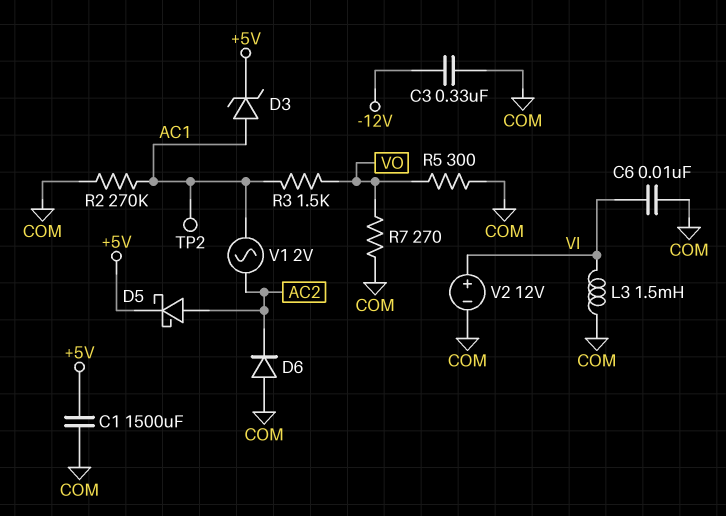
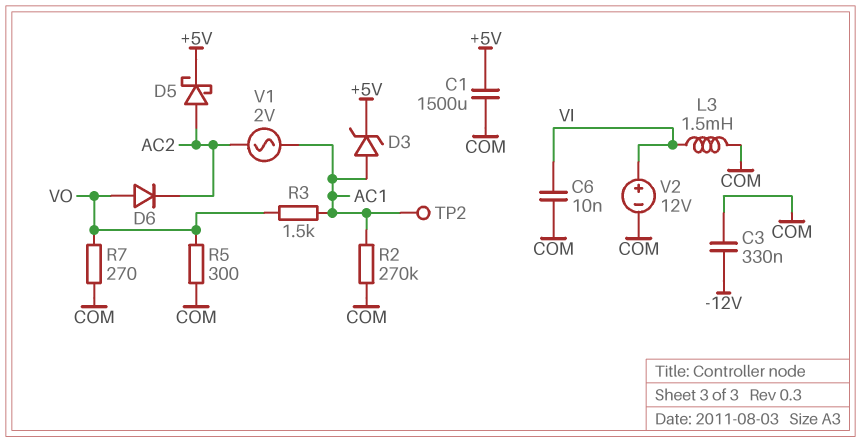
D6: diode (A COM, K AC2) -> diode (A VO, K AC2)

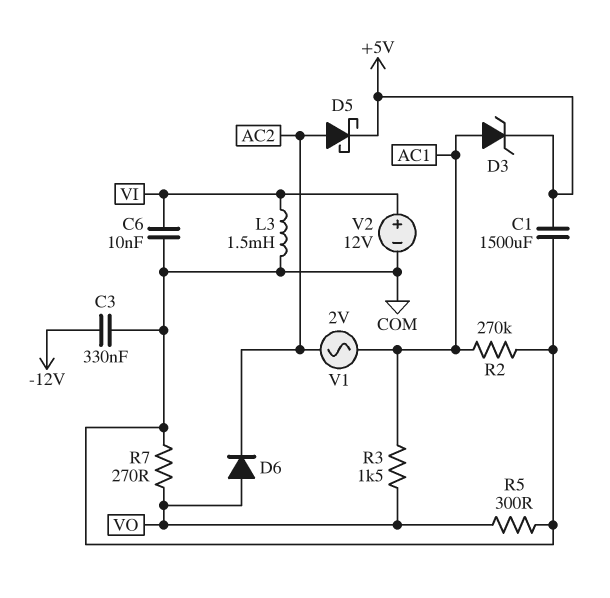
TP2: test point (AC1) -> none

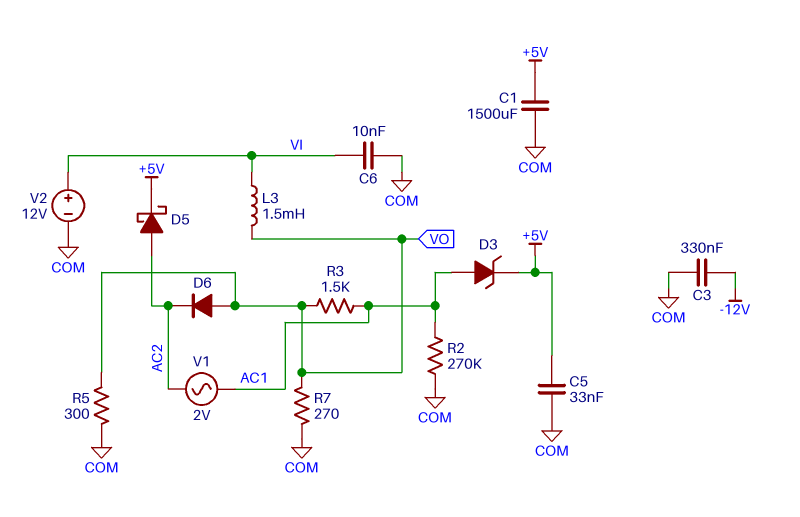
C5: none -> 33nF (+5V, COM)
L3: 1.5mH (COM, VI) -> 1.5mH (VI, VO)

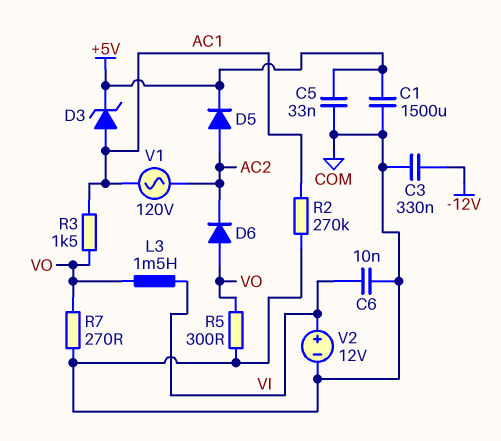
D5: schottky (A AC2, K +5V) -> diode (A AC2, K +5V)
V1: AC 2V (AC1, AC2) -> AC 120V (AC1, AC2)

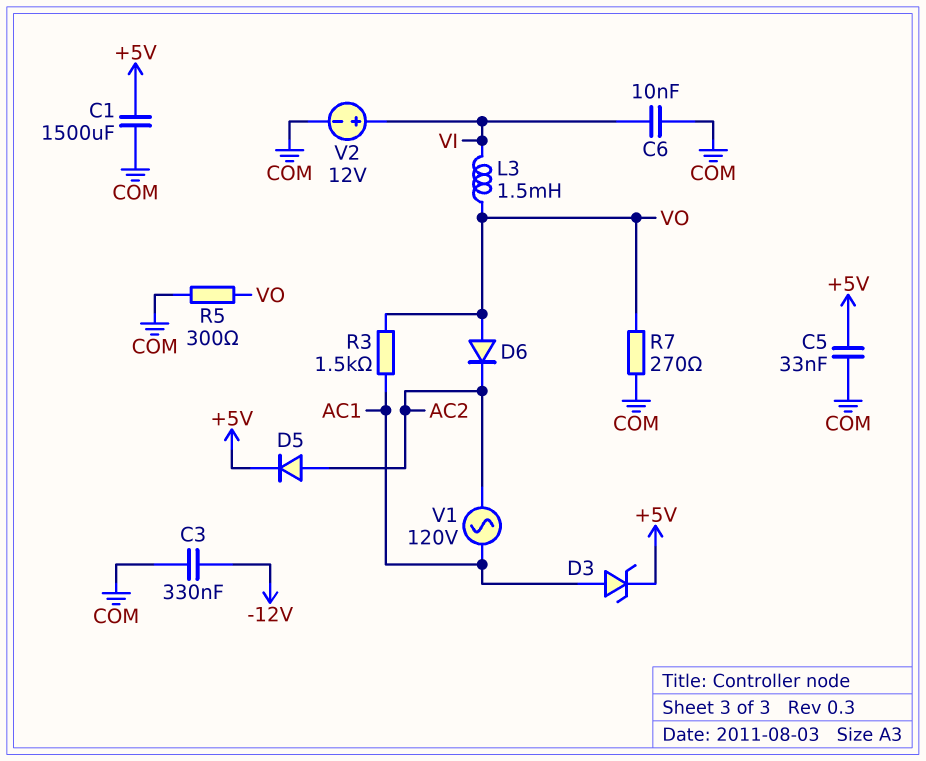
R2: 270k (AC1, COM) -> none

